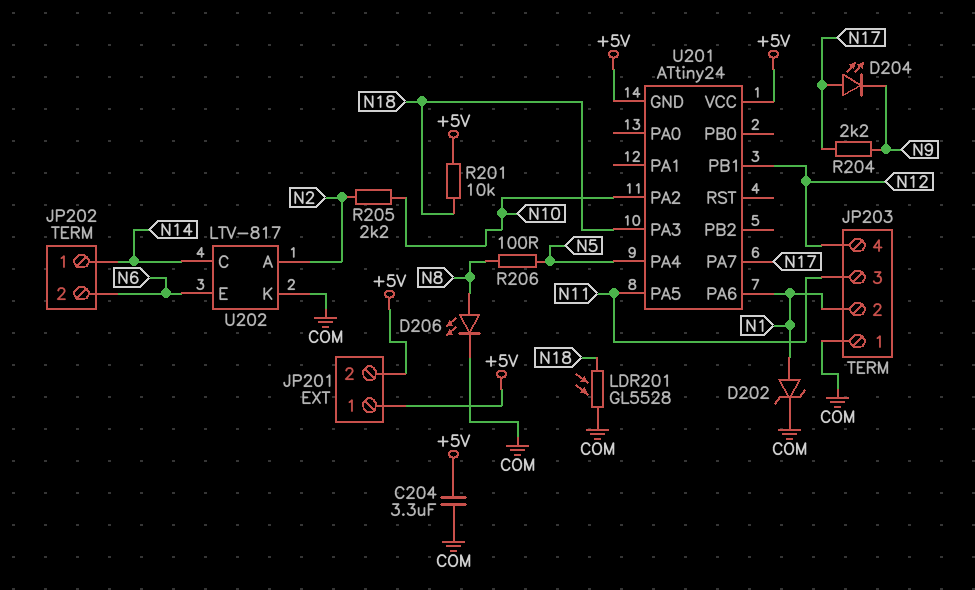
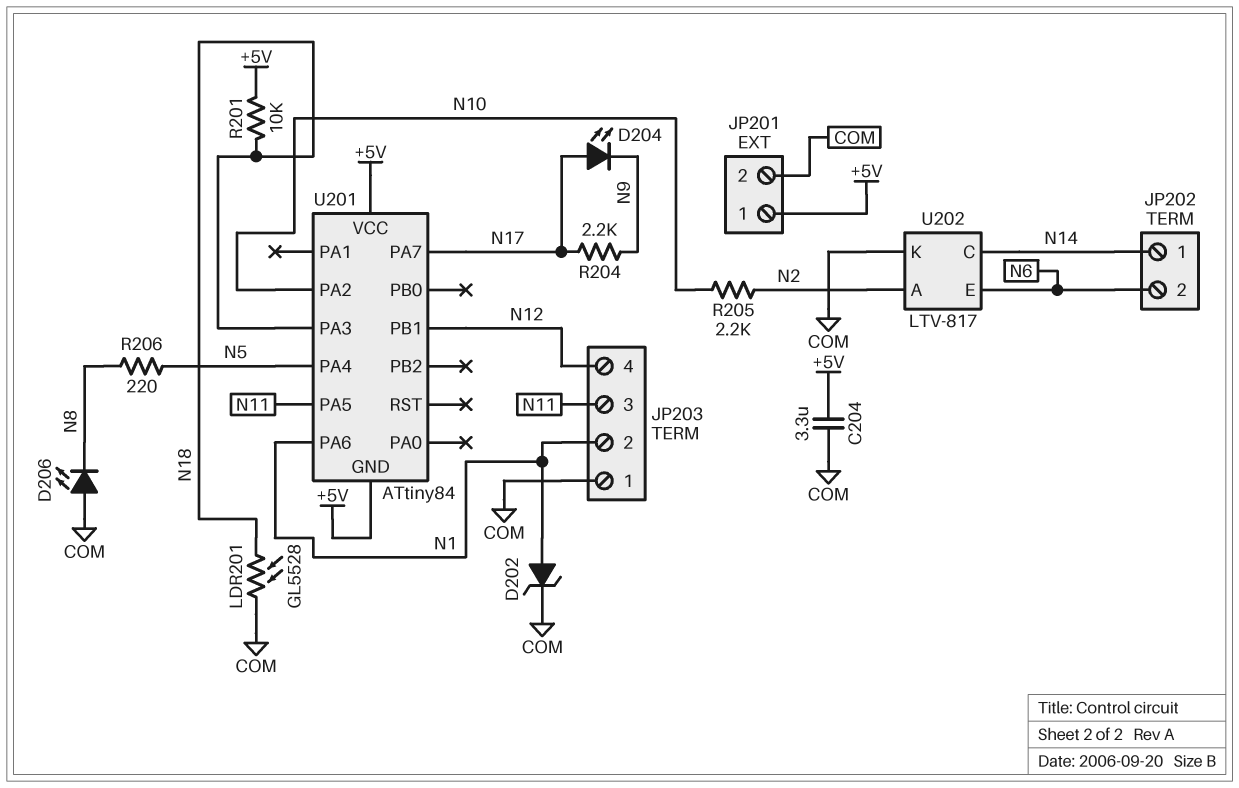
D206: LED (A N8, K COM) -> LED (A COM, K N8)
JP201 pin 2: +5V -> COM
R206: 100 (N5, N8) -> 220 (N5, N8)
U201: ATtiny24 -> ATtiny84

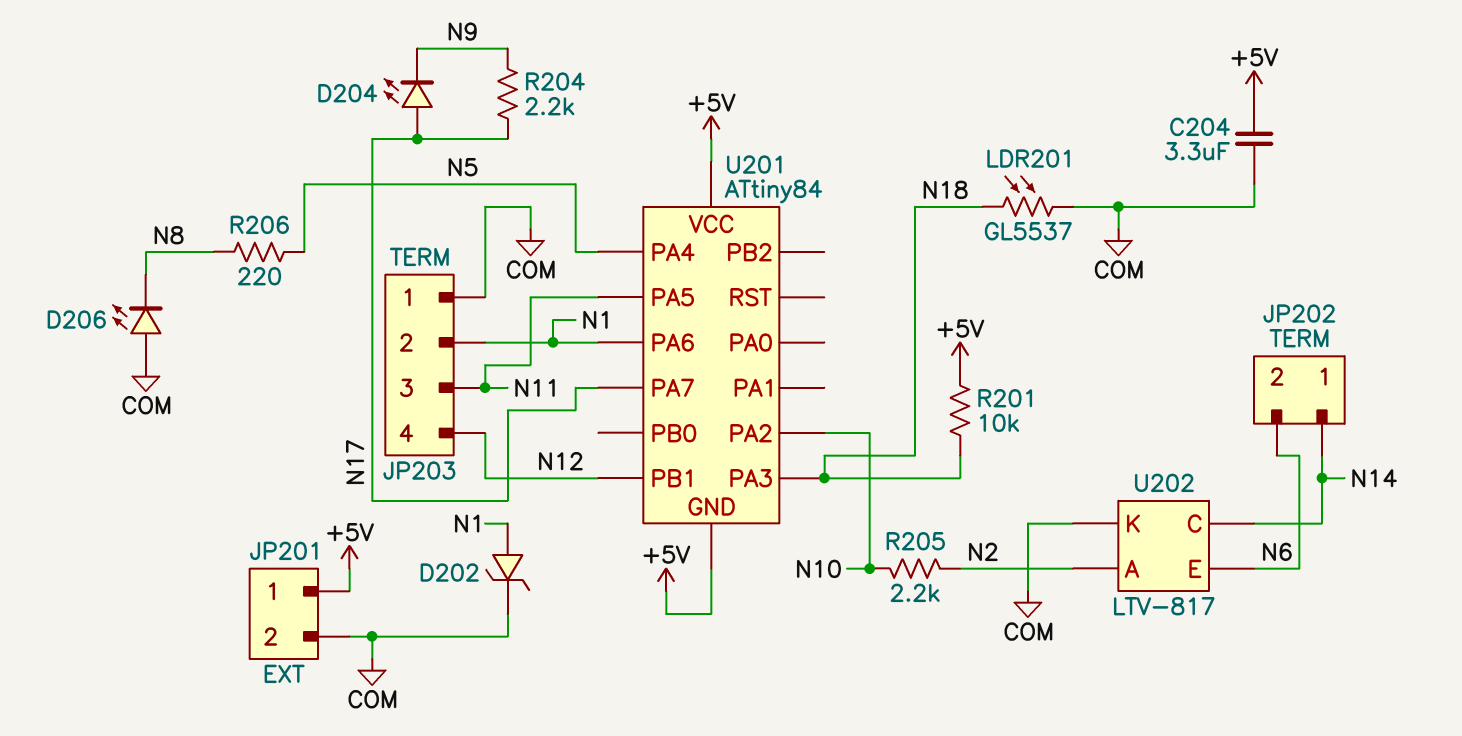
LDR201: GL5528 (COM, N18) -> GL5537 (COM, N18)

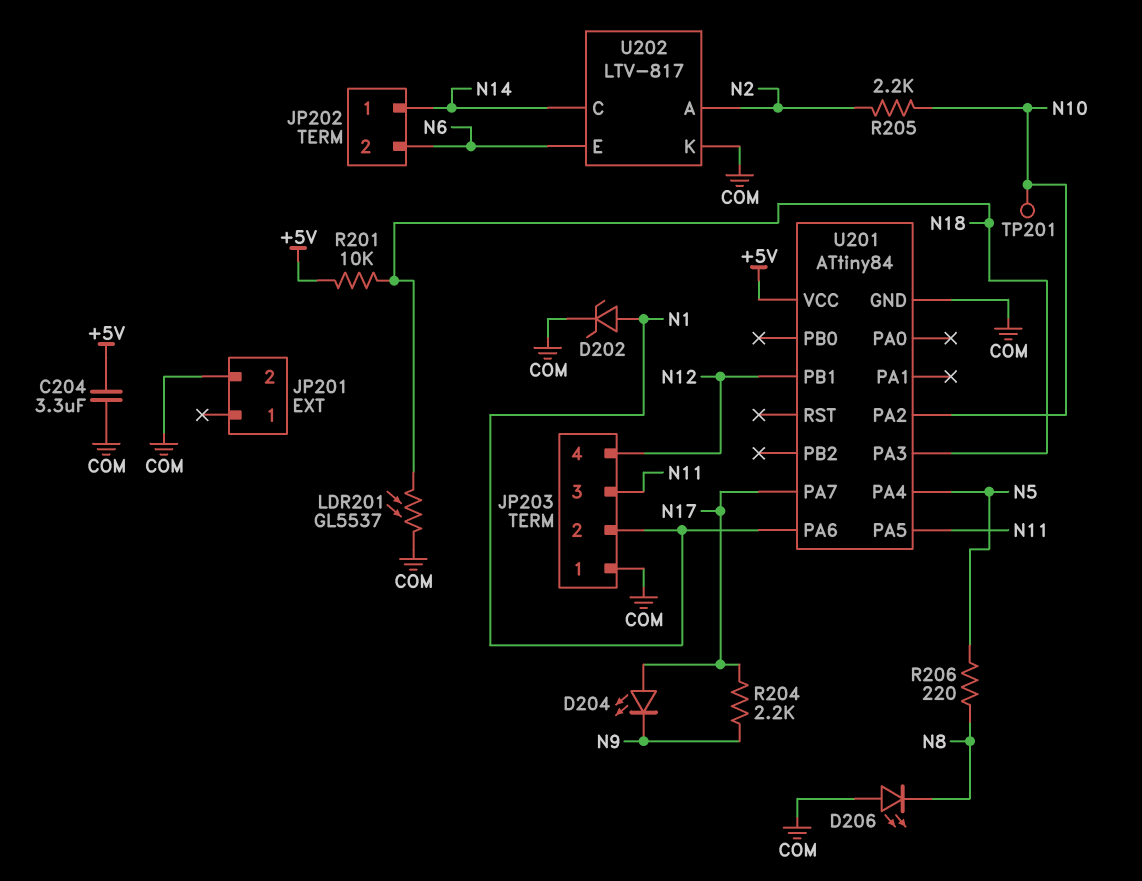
JP201 pin 1: +5V -> none
TP201: none -> test point (N10)
U201 pin GND: +5V -> COM

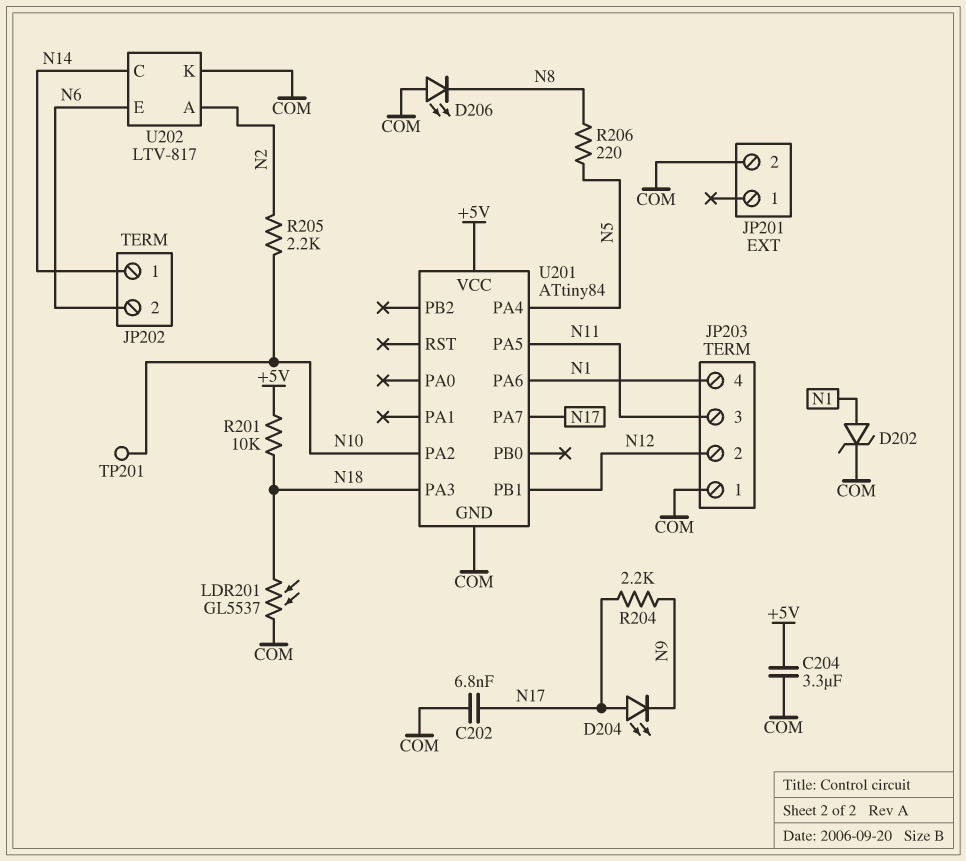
C202: none -> 6.8nF (COM, N17)
JP203 pin 2: N1 -> N12
JP203 pin 4: N12 -> N1

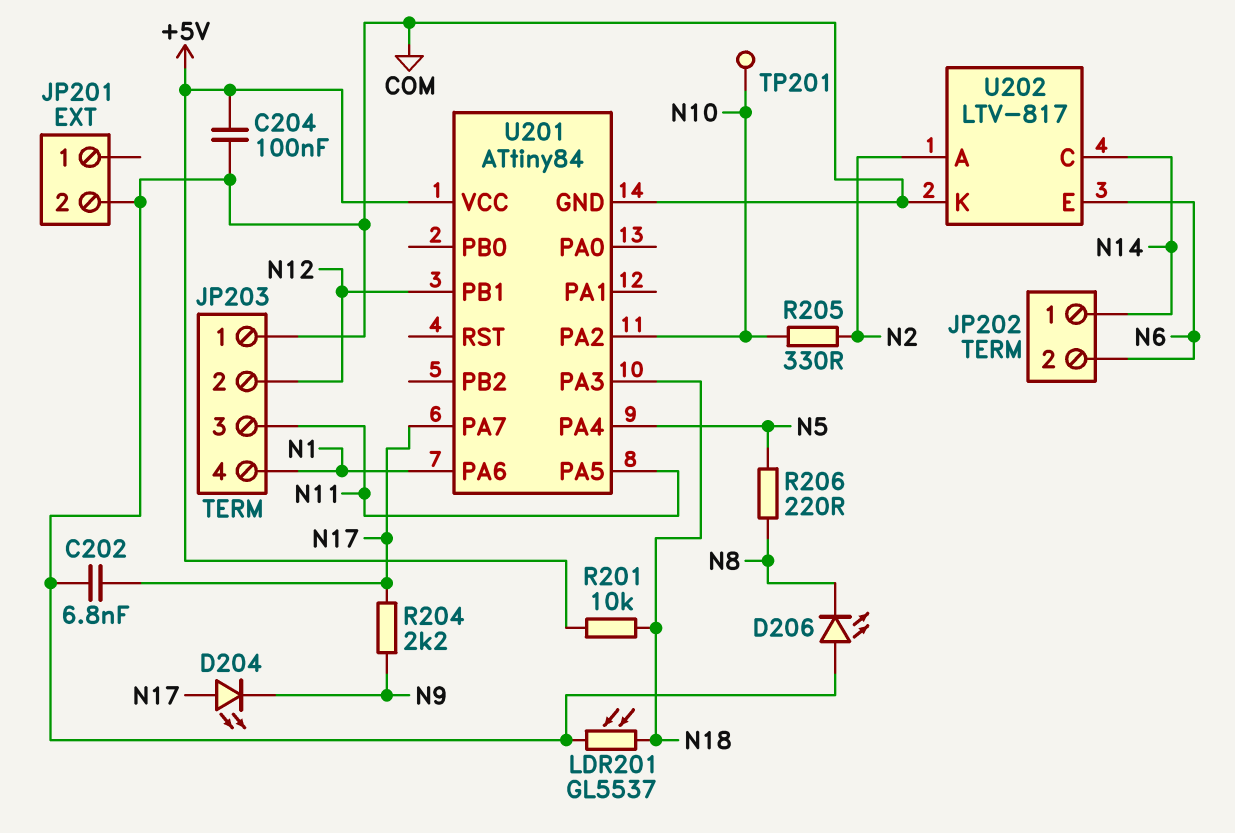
C204: 3.3uF (+5V, COM) -> 100nF (+5V, COM)
D202: zener (A N1, K COM) -> none
R205: 2.2k (N2, N10) -> 330 (N2, N10)

